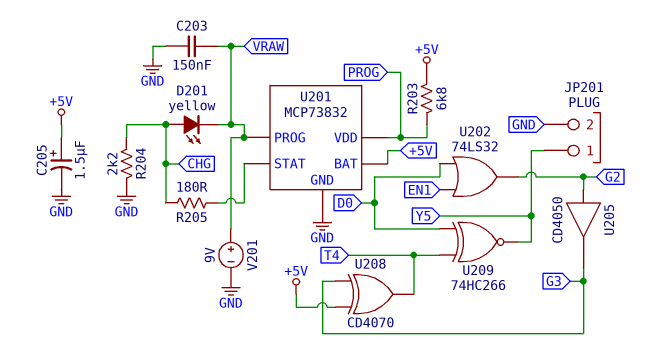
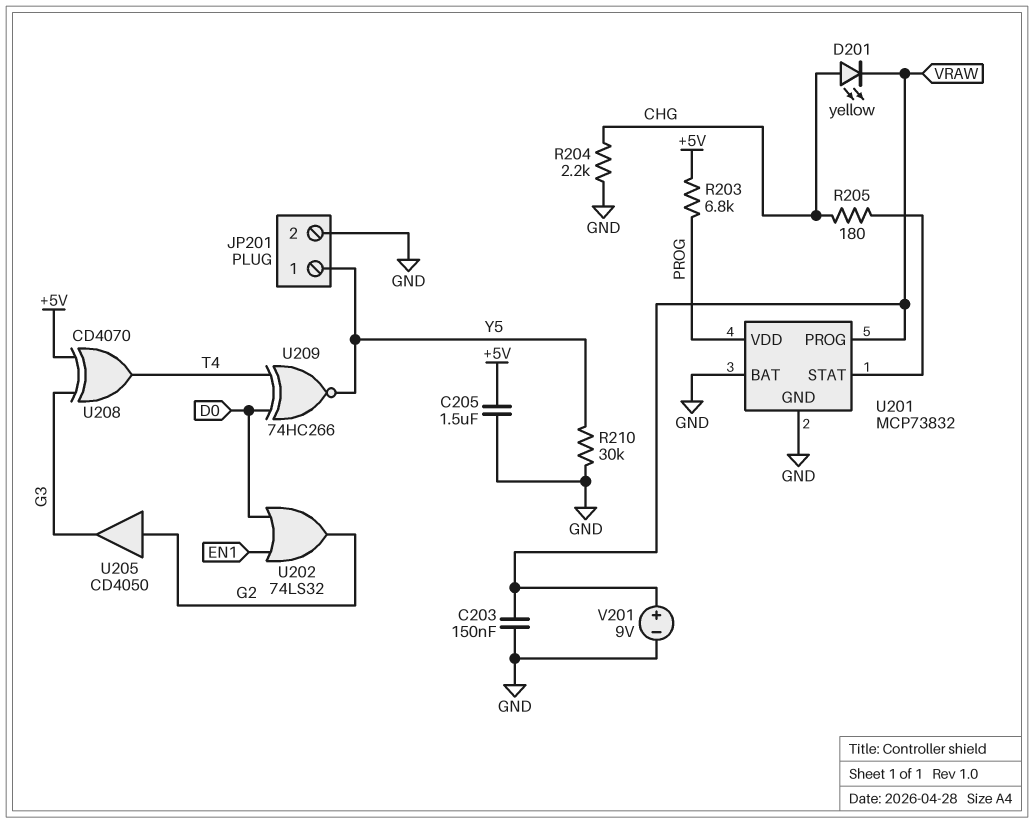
C205: 1.5uF (plus +5V, minus GND) -> 1.5uF (+5V, GND)
R210: none -> 30k (GND, Y5)
U201 pin BAT: +5V -> GND

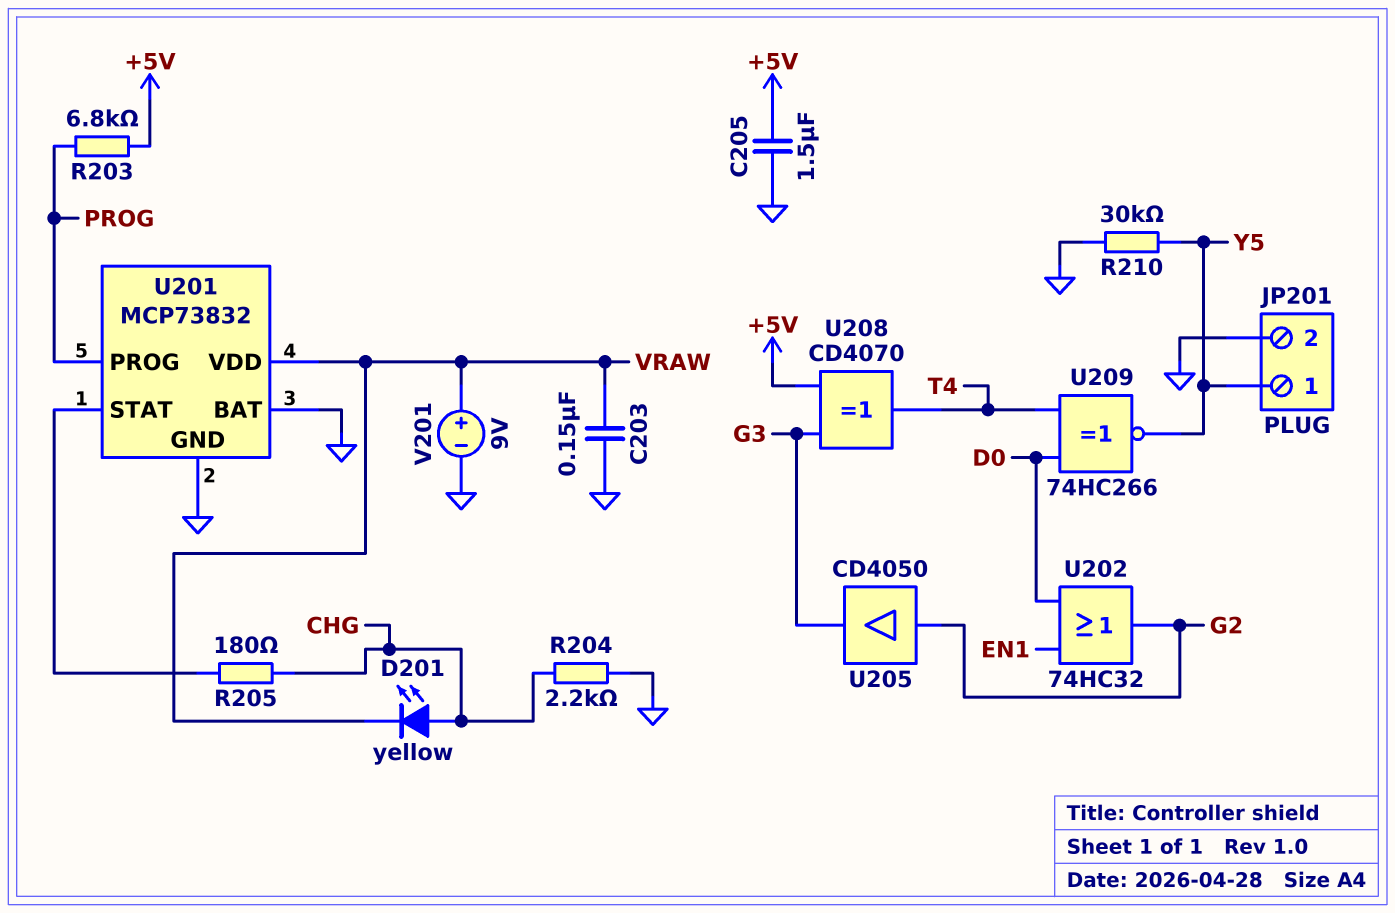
U201 pin PROG: VRAW -> PROG
U201 pin VDD: PROG -> VRAW
U202: OR 74LS32 (in D0, in EN1, out G2) -> OR 74HC32 (in D0, in EN1, out G2)

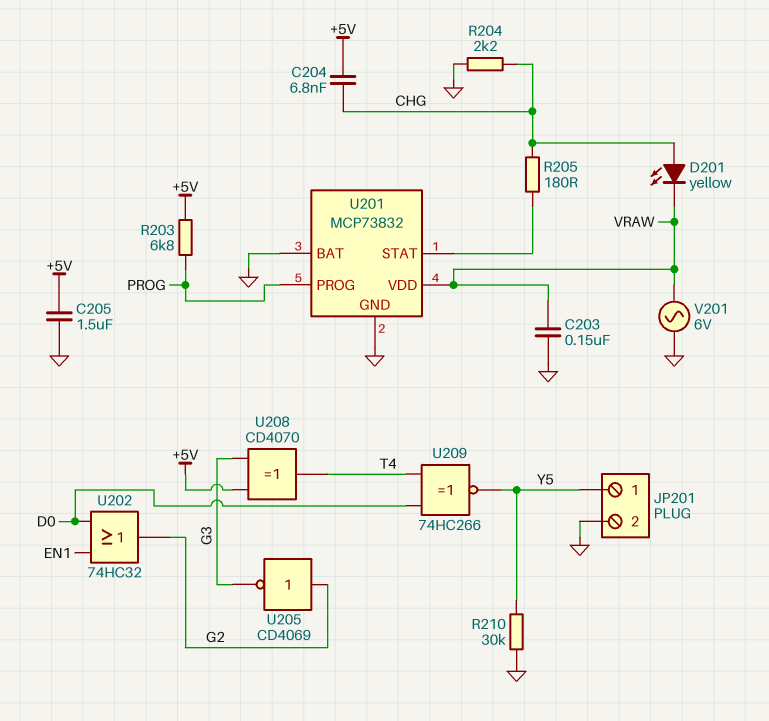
C204: none -> 6.8nF (+5V, CHG)
U205: buffer CD4050 (in G2, out G3) -> NOT CD4069 (in G2, out G3)
V201: 9V (plus VRAW, minus GND) -> AC 6V (GND, VRAW)

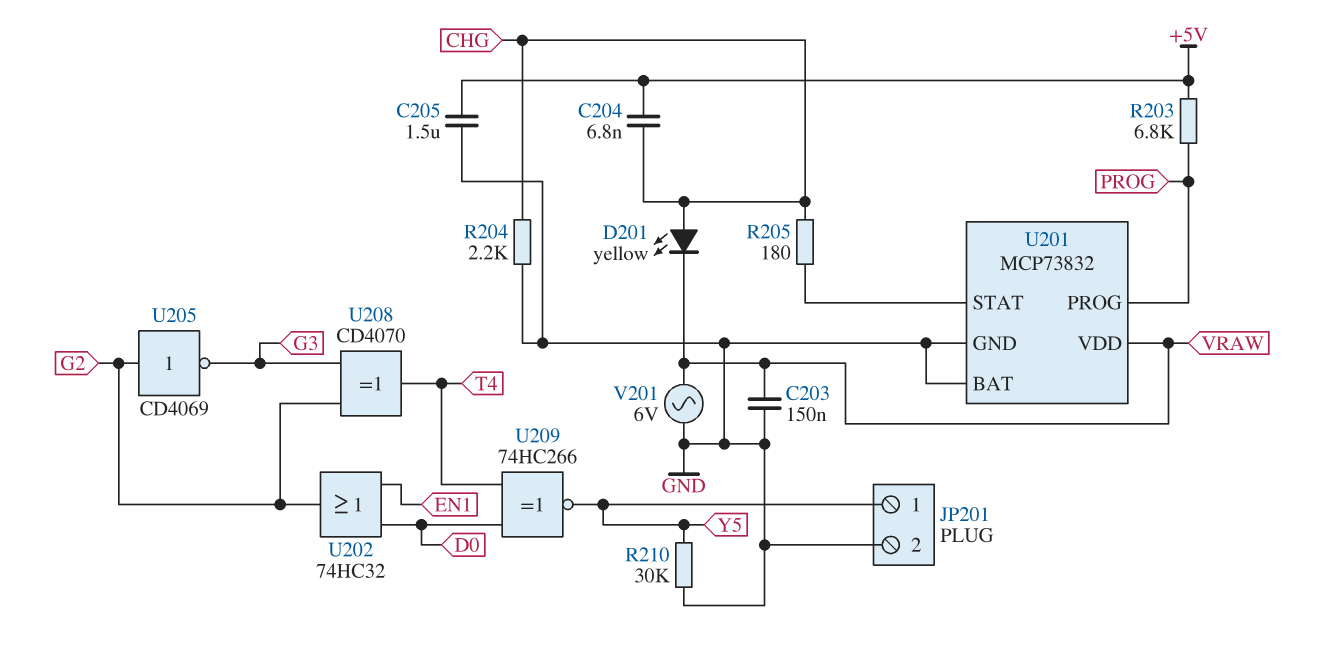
U208: XOR CD4070 (in +5V, in G3, out T4) -> XOR CD4070 (in G2, in G3, out T4)

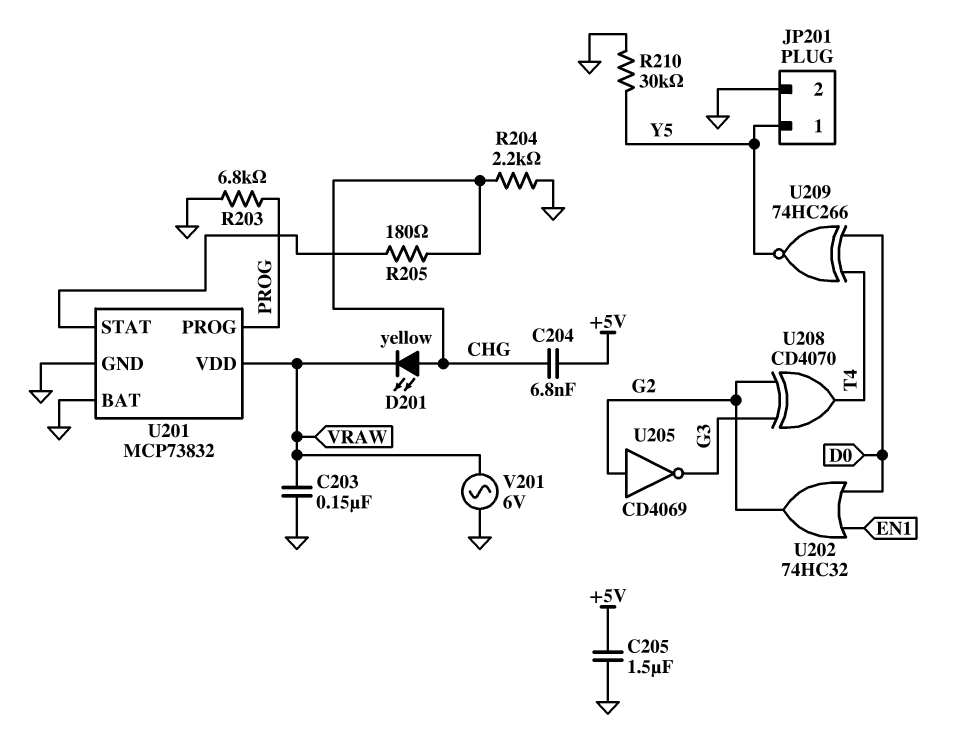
R203: 6.8k (+5V, PROG) -> 6.8k (GND, PROG)

